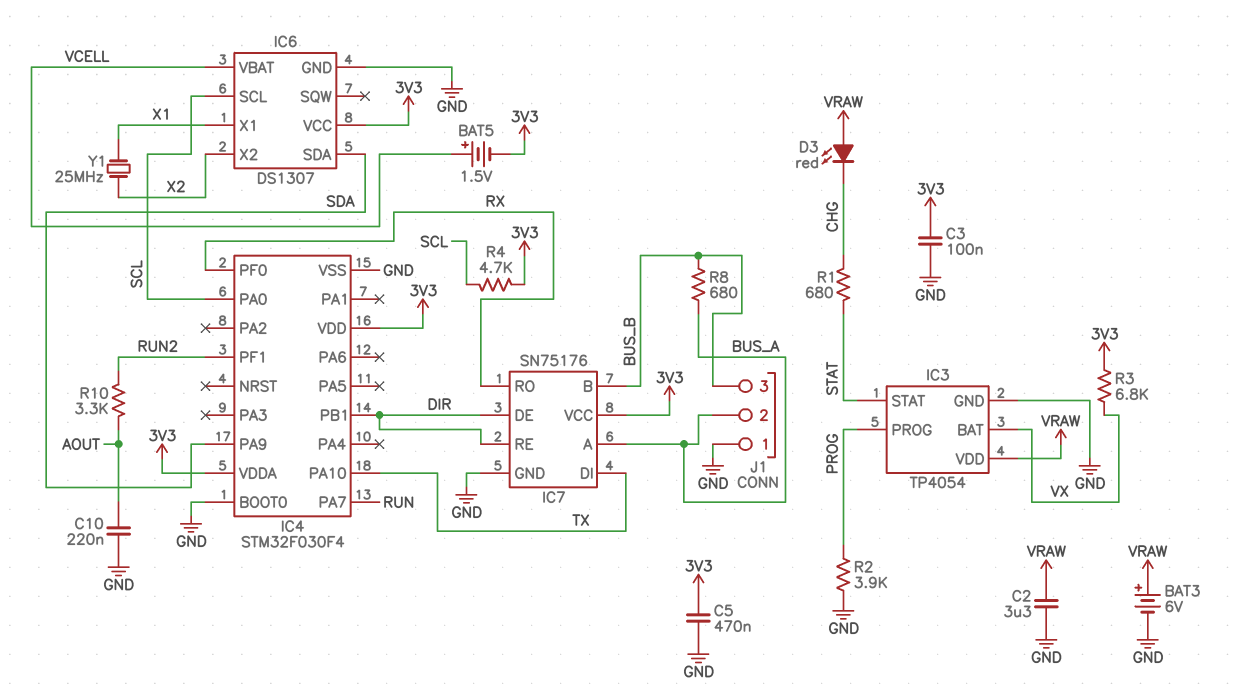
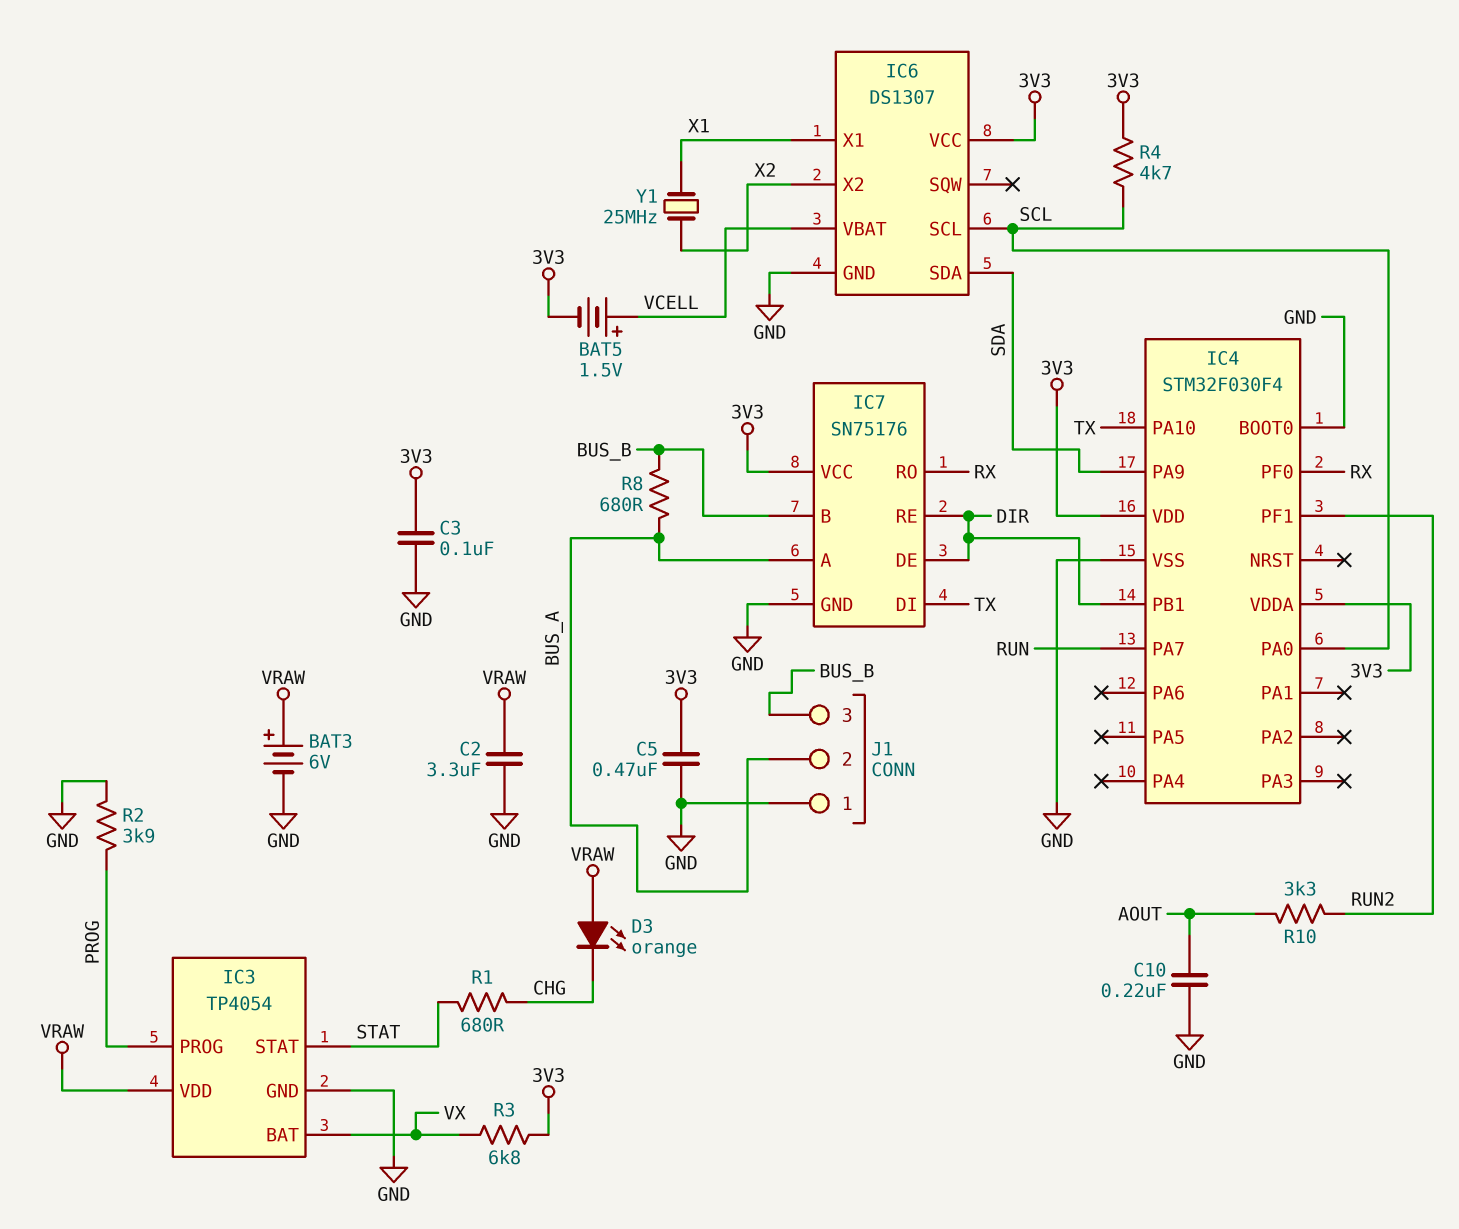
D3: LED red (A VRAW, K CHG) -> LED orange (A VRAW, K CHG)

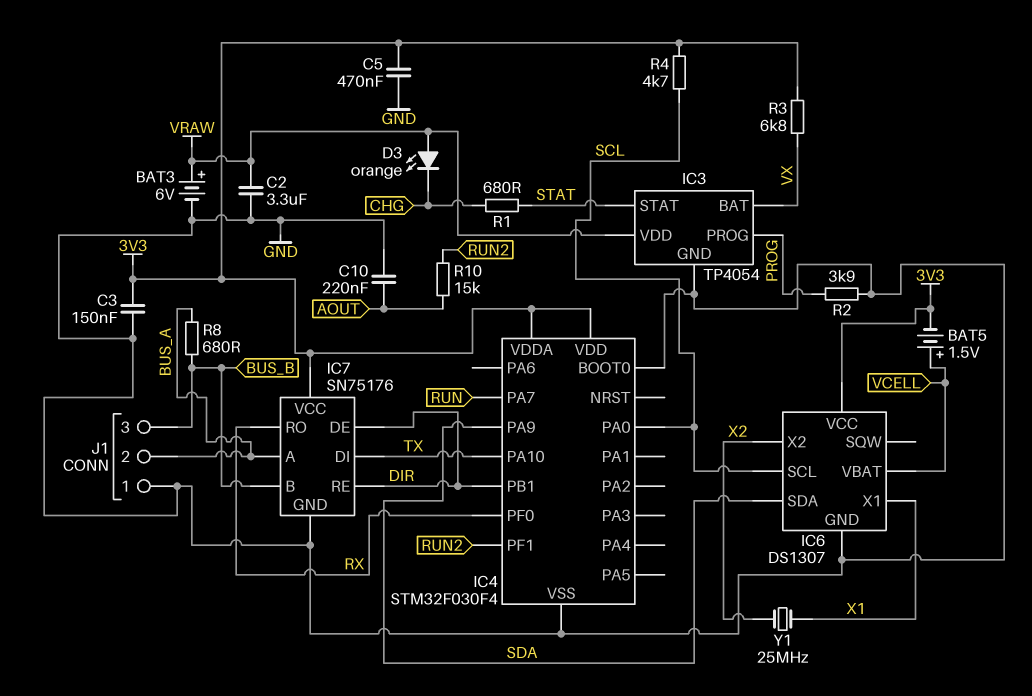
C3: 100nF (3V3, GND) -> 150nF (3V3, GND)
R10: 3.3k (AOUT, RUN2) -> 15k (AOUT, RUN2)

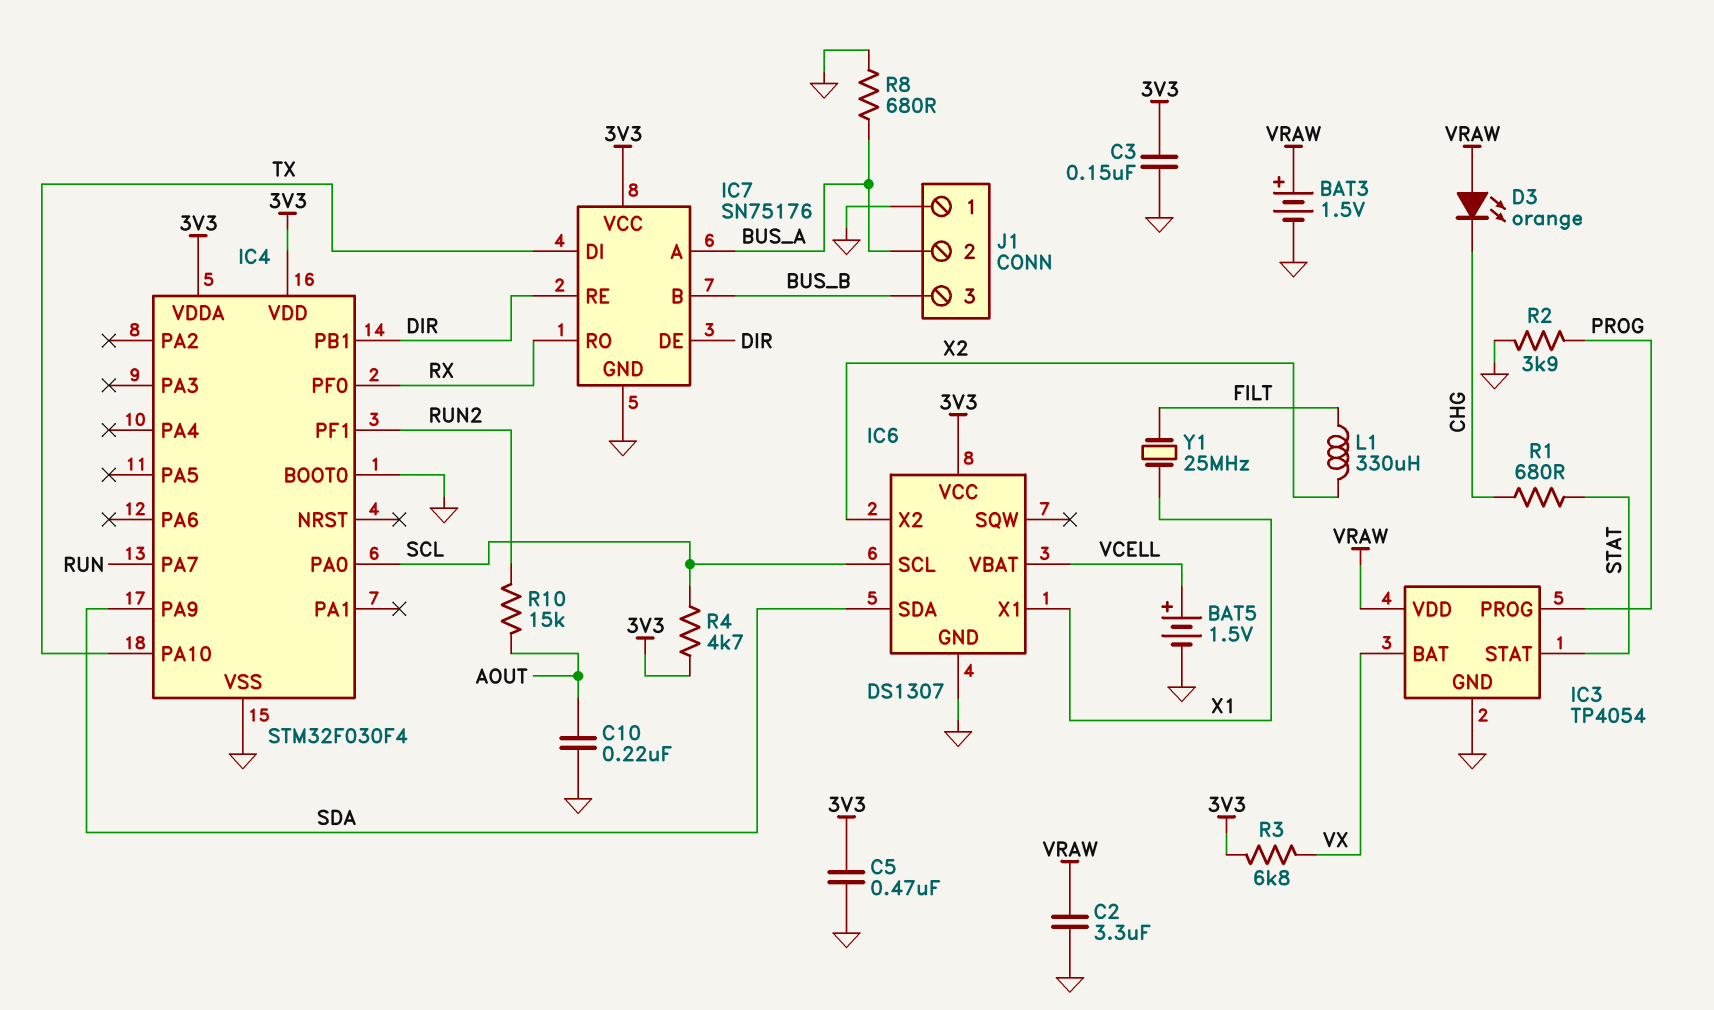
BAT3: 6V (plus VRAW, minus GND) -> 1.5V (plus VRAW, minus GND)
BAT5: 1.5V (plus VCELL, minus 3V3) -> 1.5V (plus VCELL, minus GND)
L1: none -> 330uH (FILT, X2)
R8: 680 (BUS_A, BUS_B) -> 680 (BUS_A, GND)
Y1: 25MHz (X1, X2) -> 25MHz (FILT, X1)

